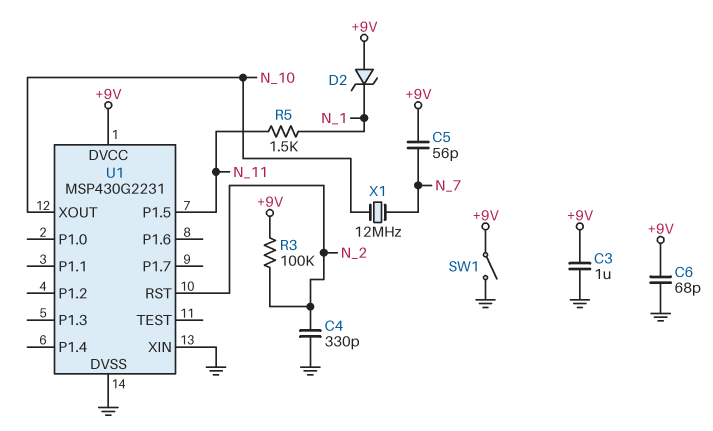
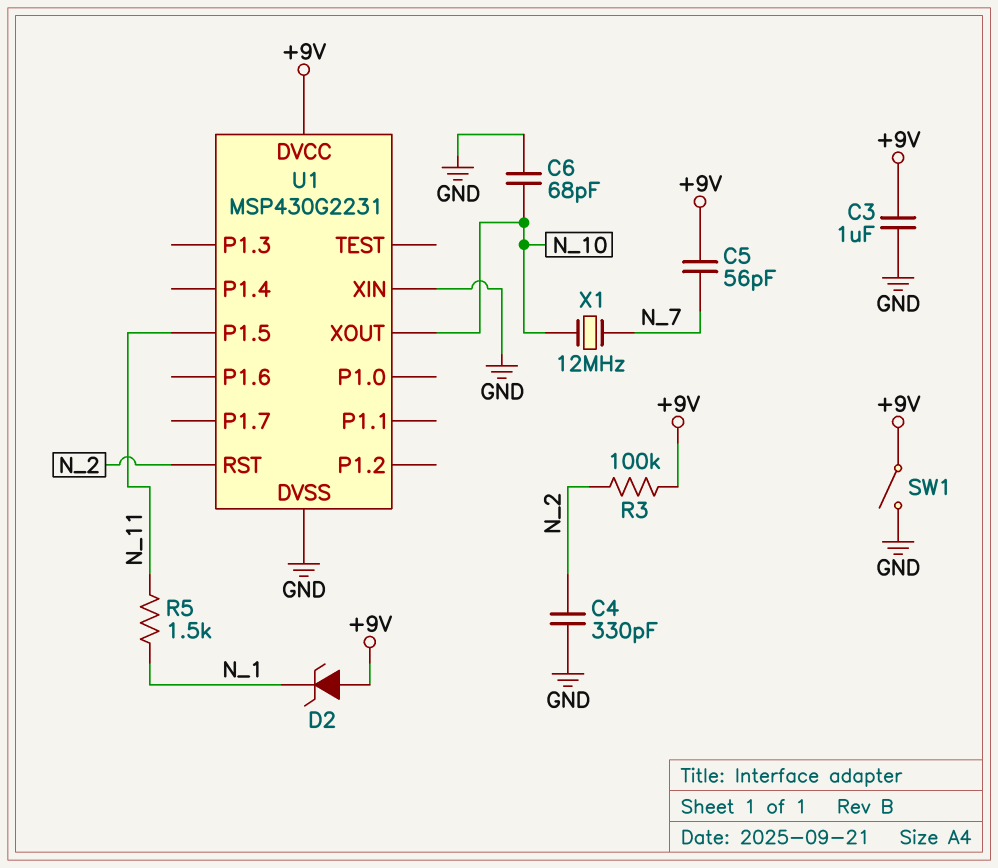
C6: 68pF (+9V, GND) -> 68pF (GND, N_10)

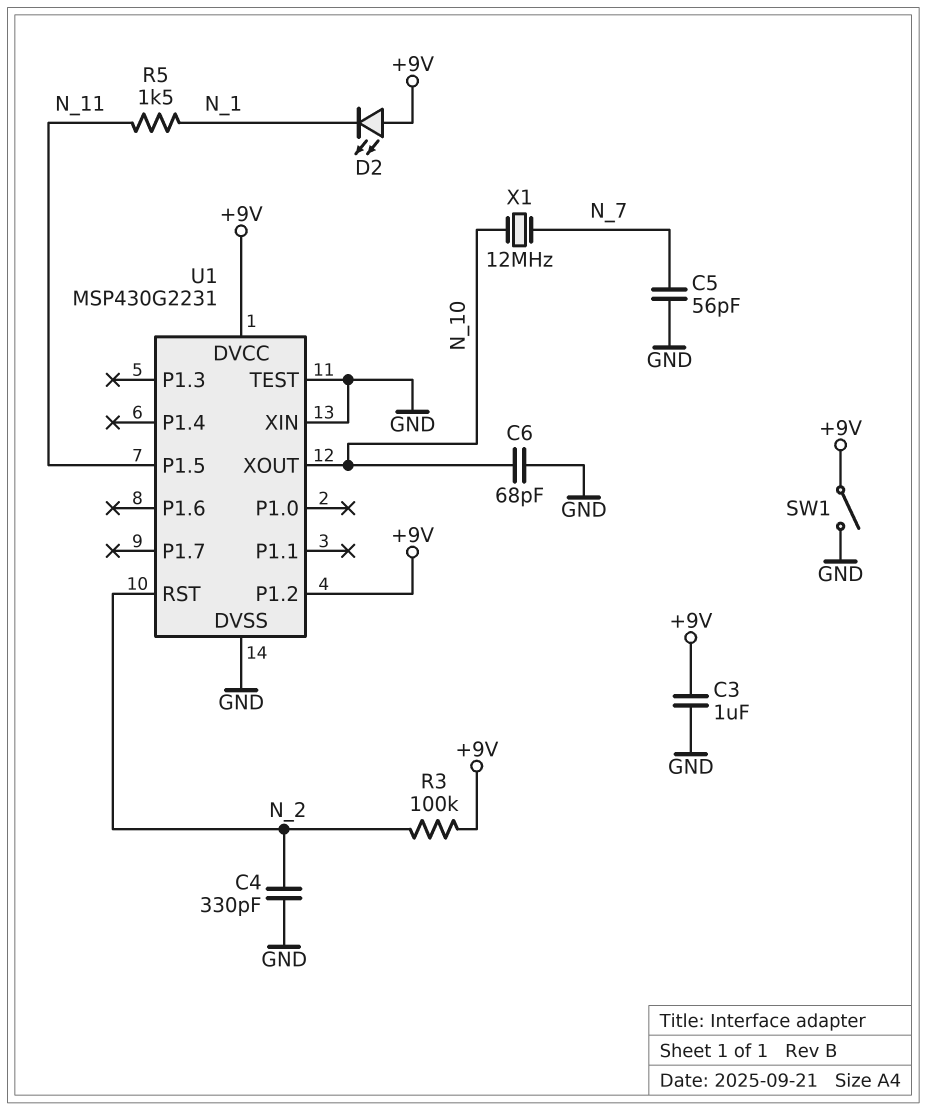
C5: 56pF (+9V, N_7) -> 56pF (GND, N_7)
D2: zener (A +9V, K N_1) -> LED (A +9V, K N_1)
U1 pin P1.2: none -> +9V
U1 pin TEST: none -> GND

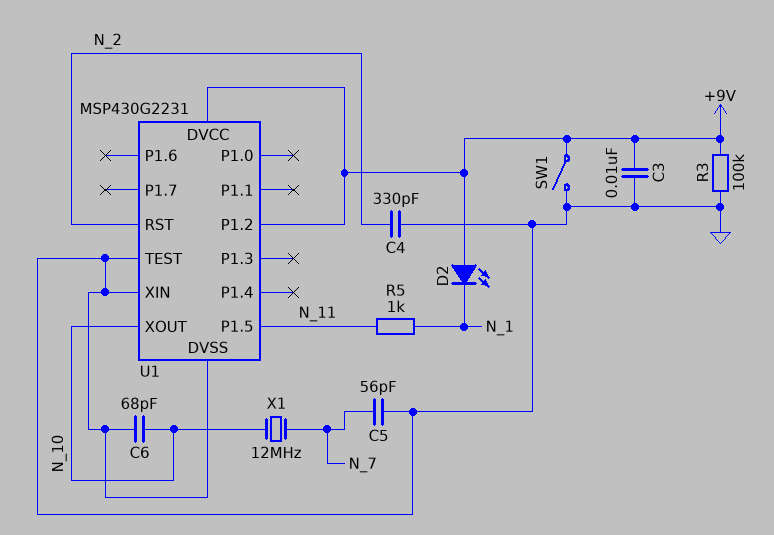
C3: 1uF (+9V, GND) -> 10nF (+9V, GND)
R3: 100k (+9V, N_2) -> 100k (+9V, GND)
R5: 1.5k (N_1, N_11) -> 1k (N_1, N_11)

